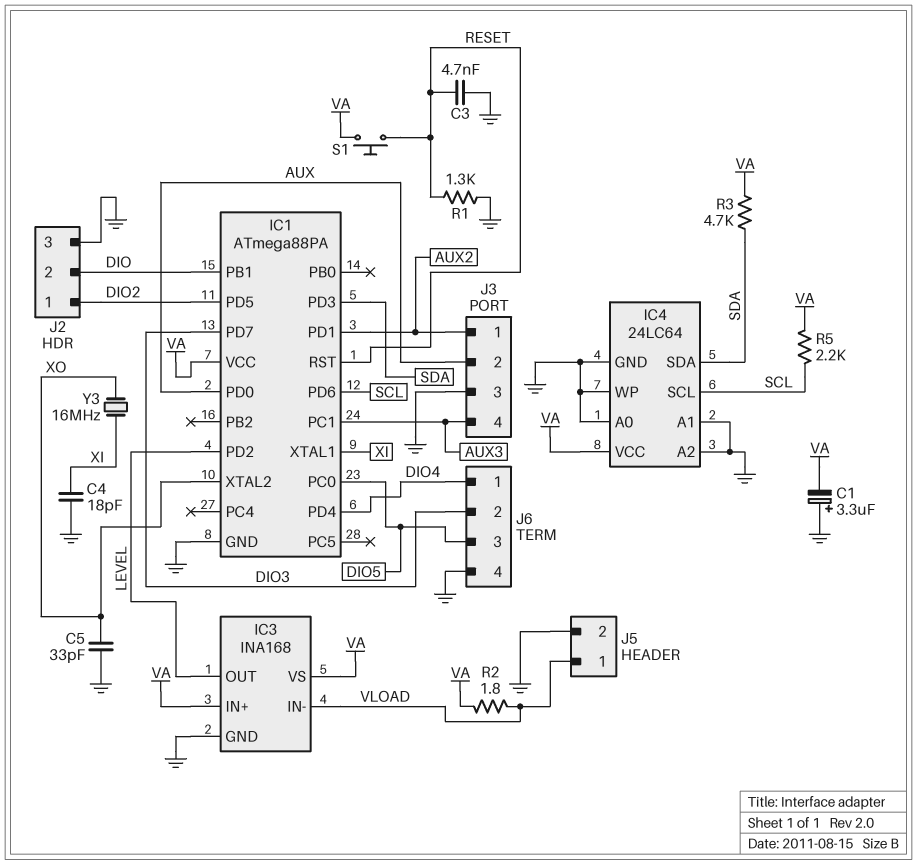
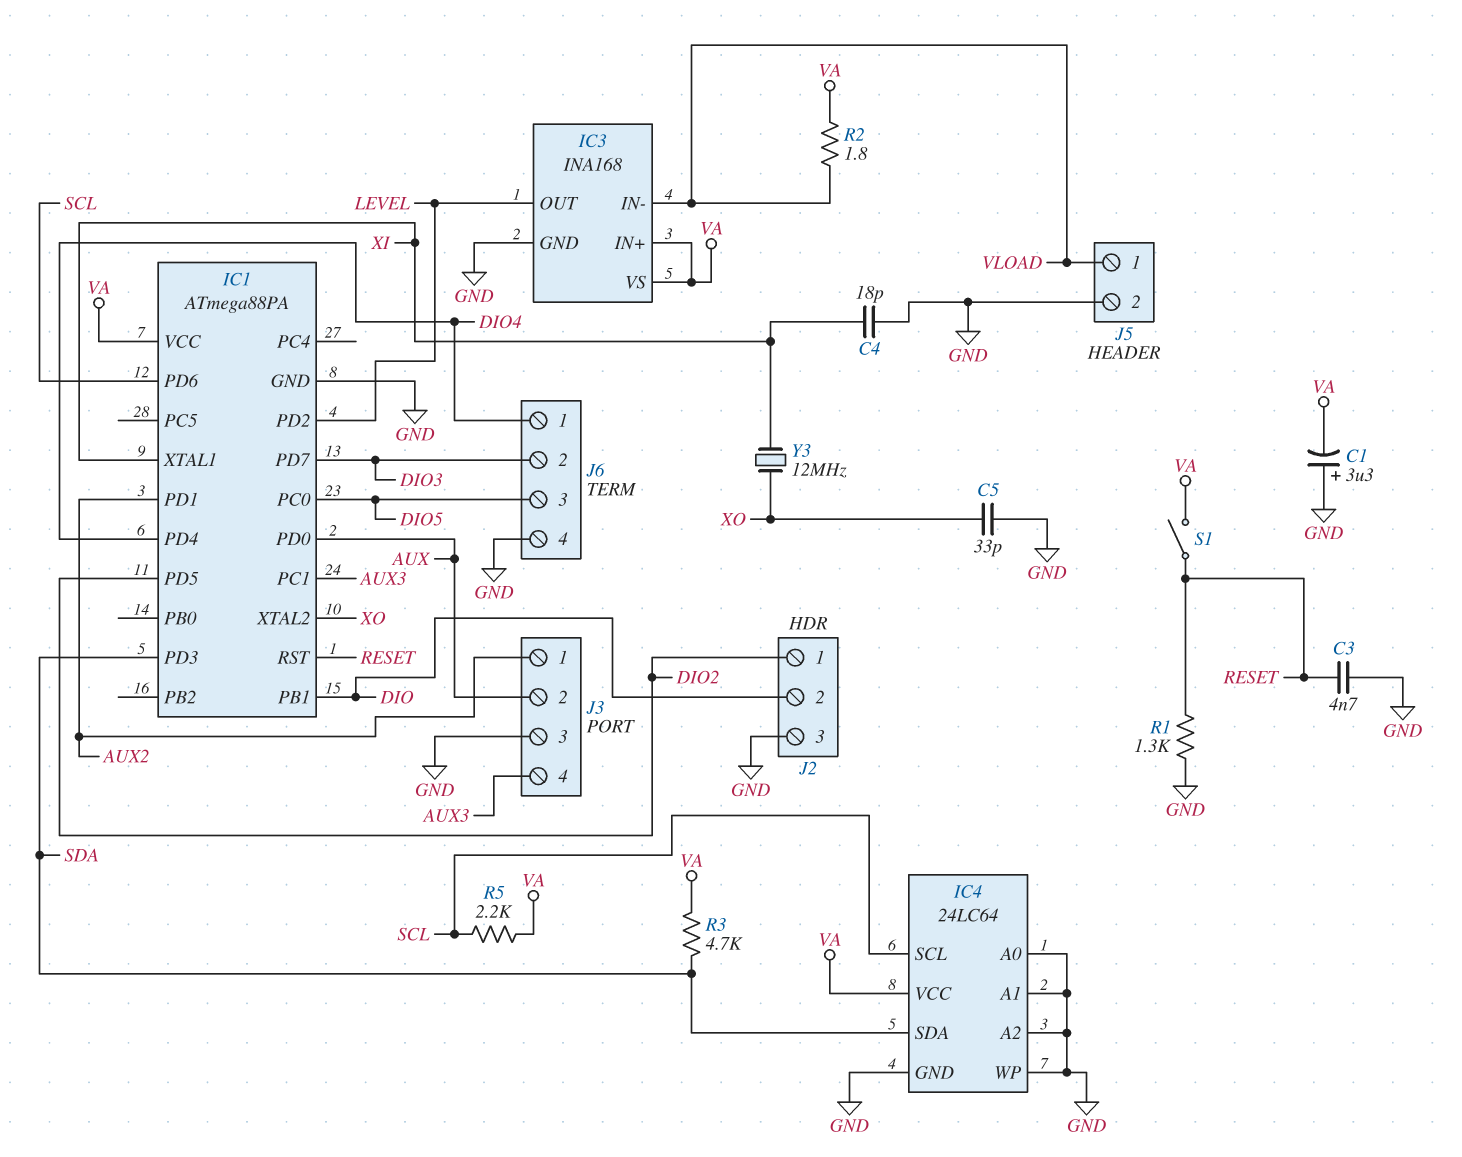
S1: button (RESET, VA) -> switch (RESET, VA)
Y3: 16MHz (XI, XO) -> 12MHz (XI, XO)

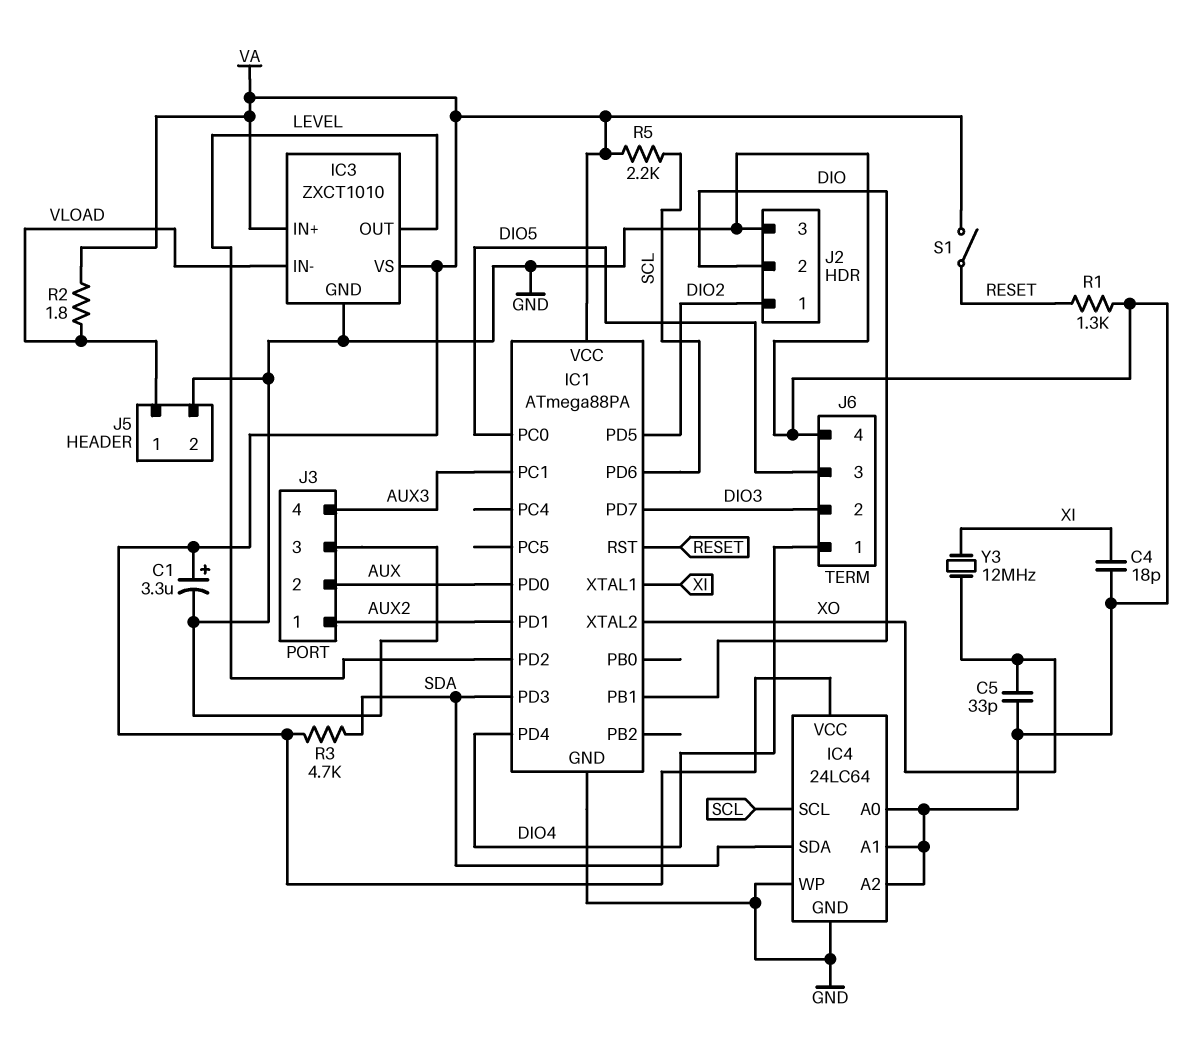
C1: 3.3uF (plus GND, minus VA) -> 3.3uF (plus VA, minus GND)
C3: 4.7nF (GND, RESET) -> none
IC3: INA168 -> ZXCT1010

